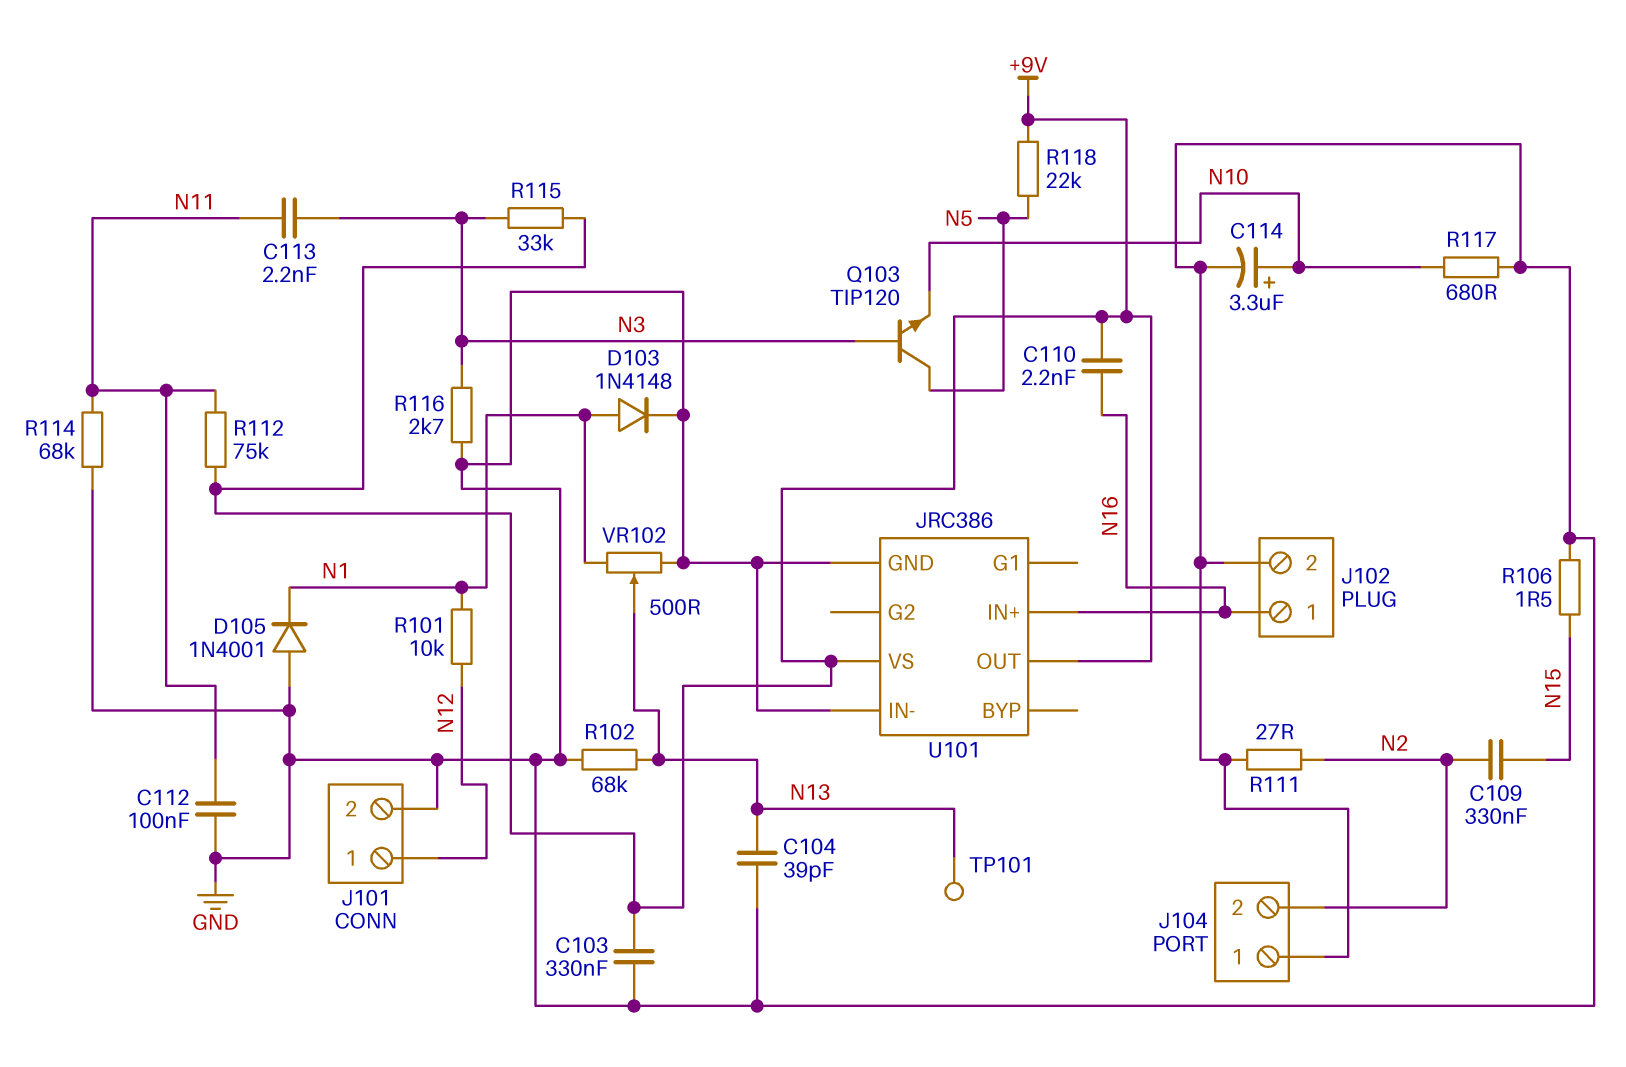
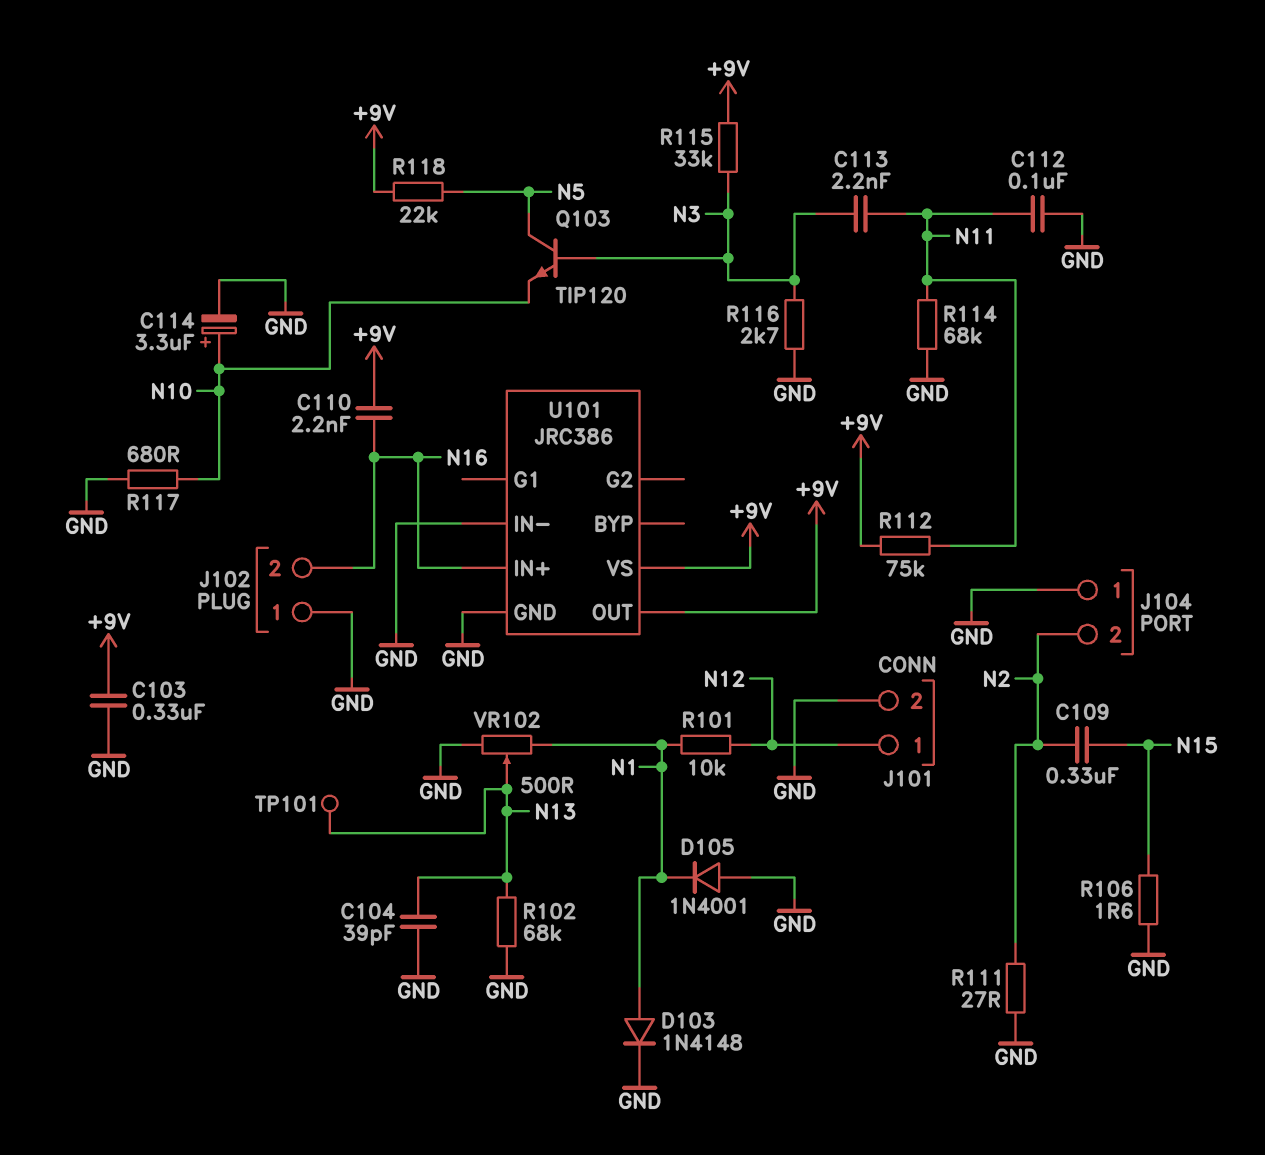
J102 pin 1: N16 -> GND
J102 pin 2: GND -> N16
R106: 1.5 (GND, N15) -> 1.6 (GND, N15)

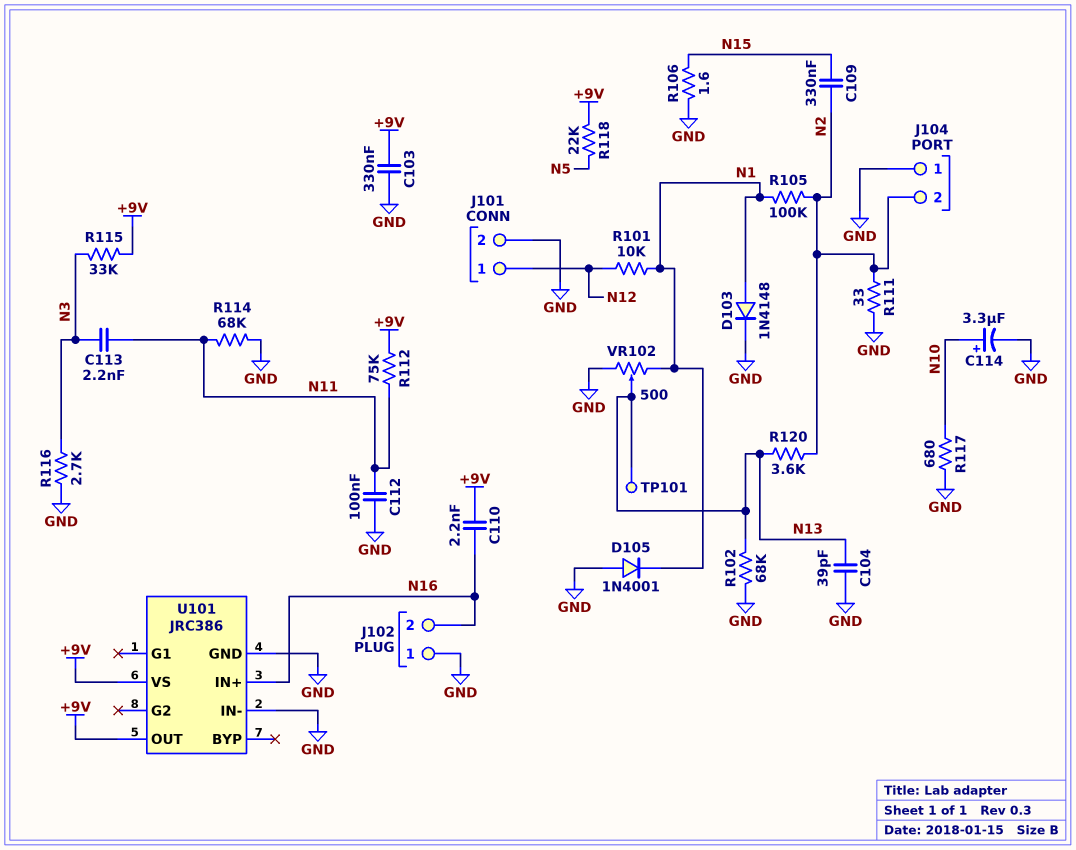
Q103: NPN TIP120 (B N3, C N5, E N10) -> none
R105: none -> 100k (N1, N2)
R111: 27 (GND, N2) -> 33 (GND, N2)
R120: none -> 3.6k (N2, N13)

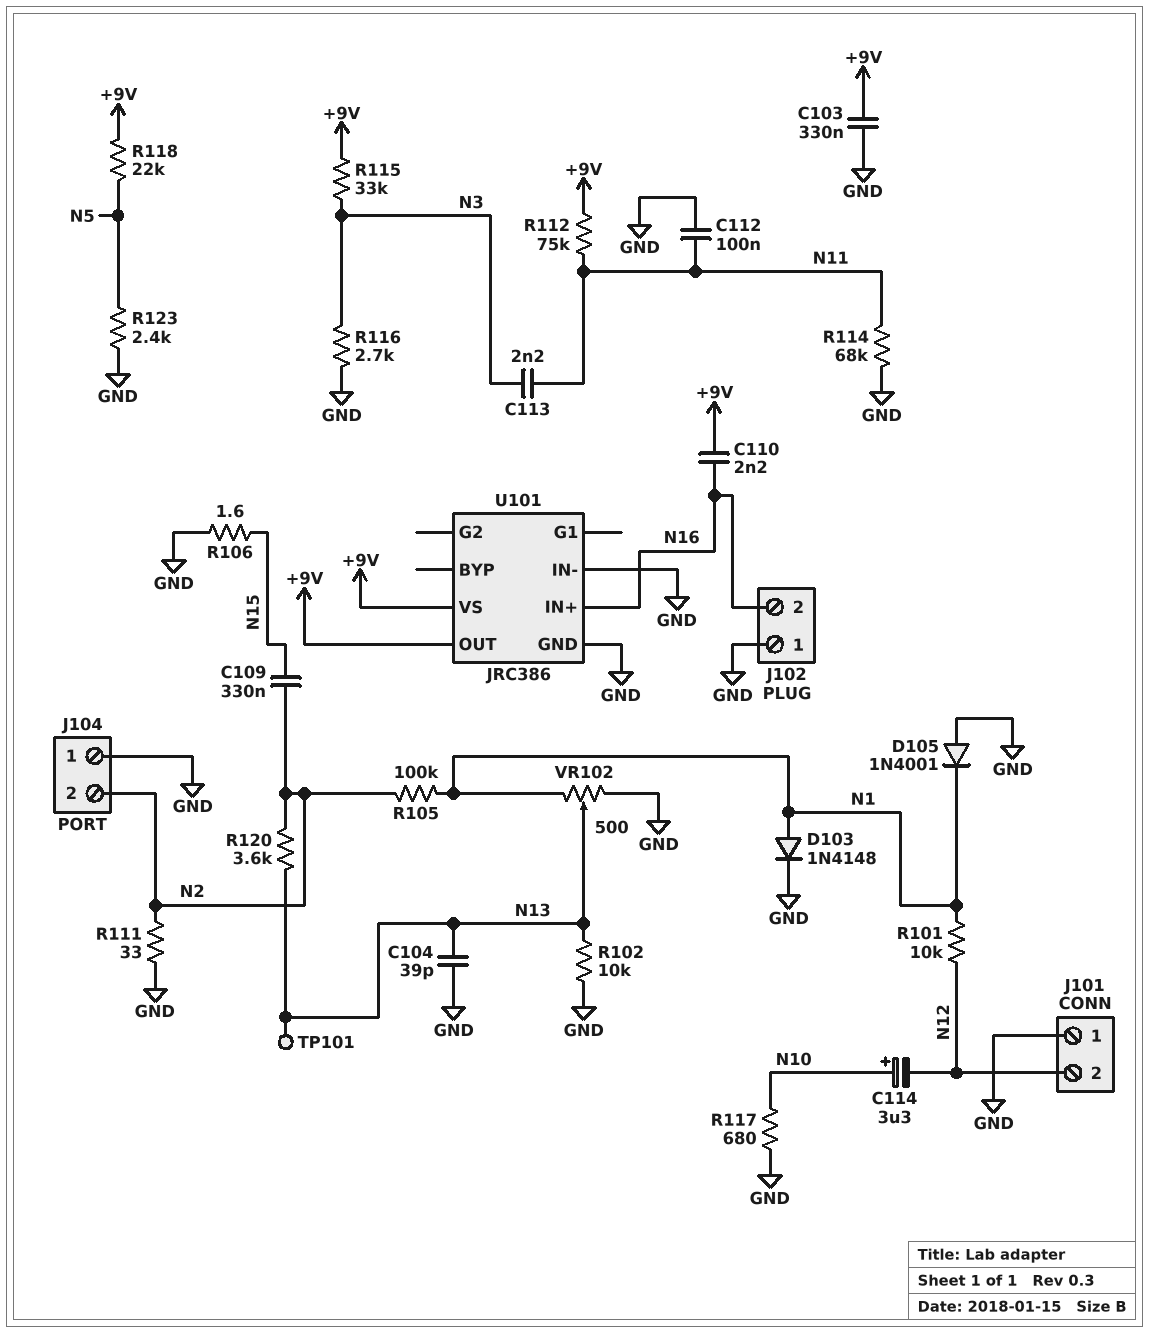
C114: 3.3uF (plus N10, minus GND) -> 3.3uF (plus N10, minus N12)
J101 pin 1: N12 -> GND
J101 pin 2: GND -> N12
R102: 68k (GND, N13) -> 10k (GND, N13)
R123: none -> 2.4k (GND, N5)

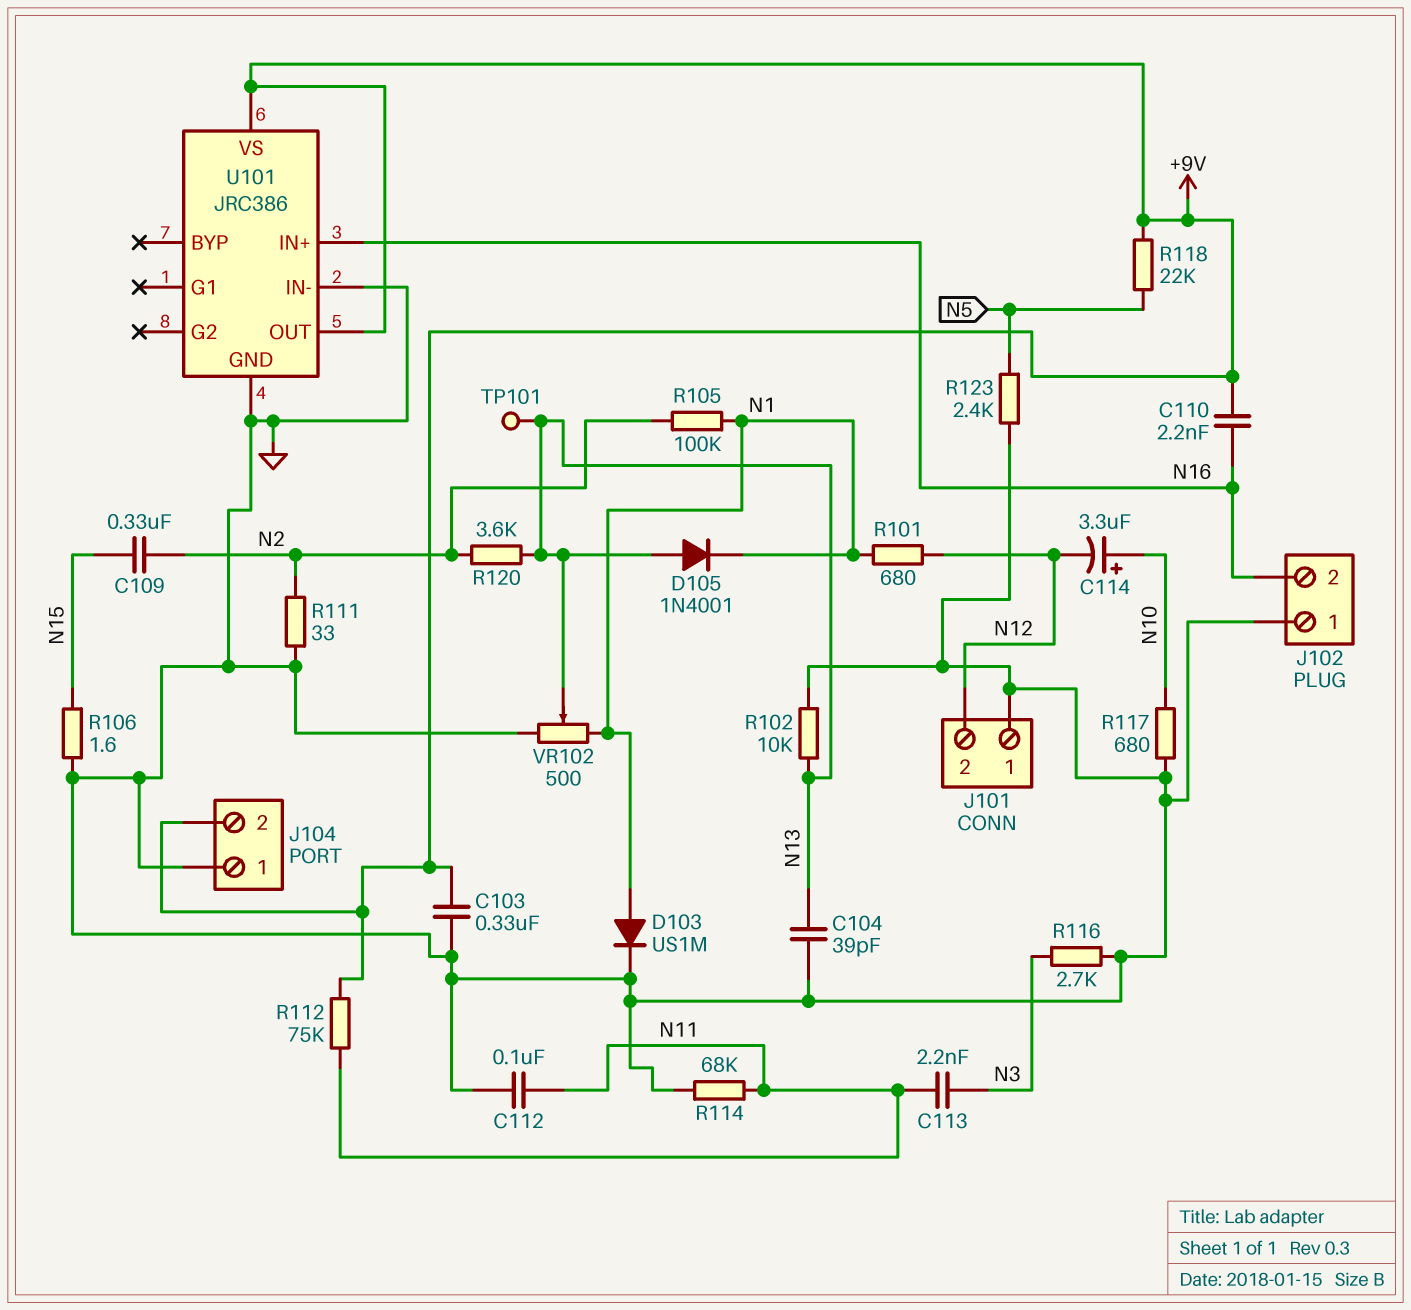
D103: diode 1N4148 (A N1, K GND) -> diode US1M (A N1, K GND)
D105: diode 1N4001 (A GND, K N1) -> diode 1N4001 (A N13, K N1)
J104 pin 2: N2 -> +9V
R101: 10k (N1, N12) -> 680 (N1, N12)
R115: 33k (+9V, N3) -> none

